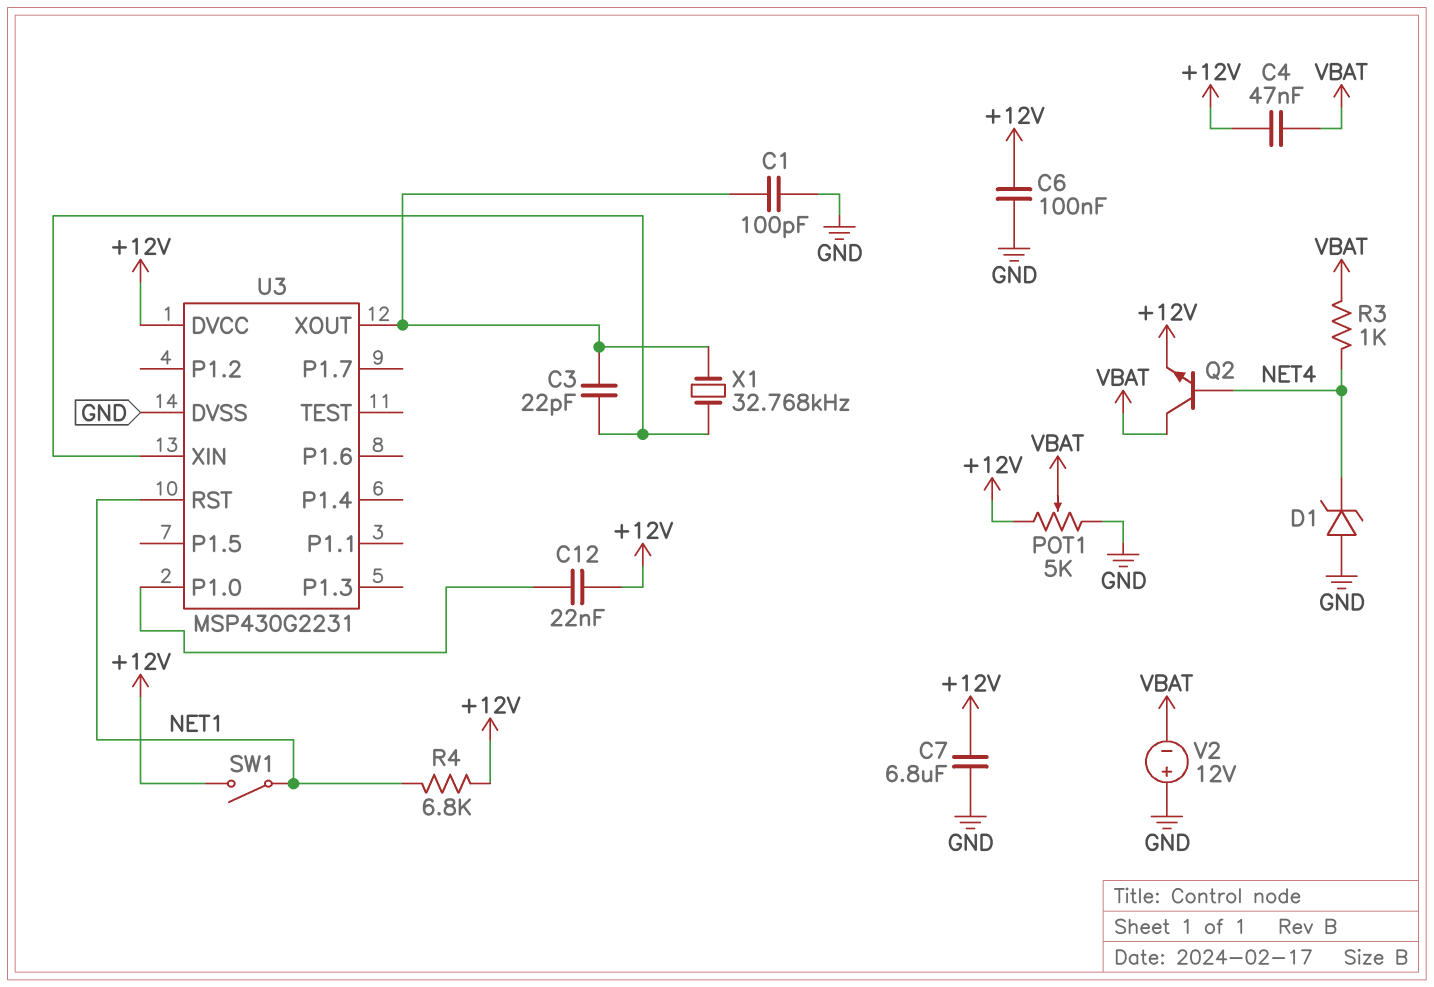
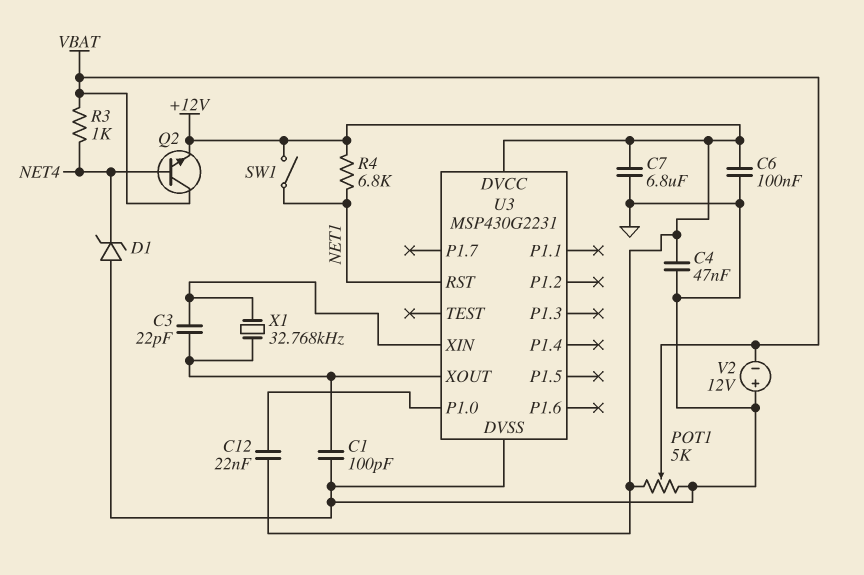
C4: 47nF (+12V, VBAT) -> 47nF (+12V, GND)

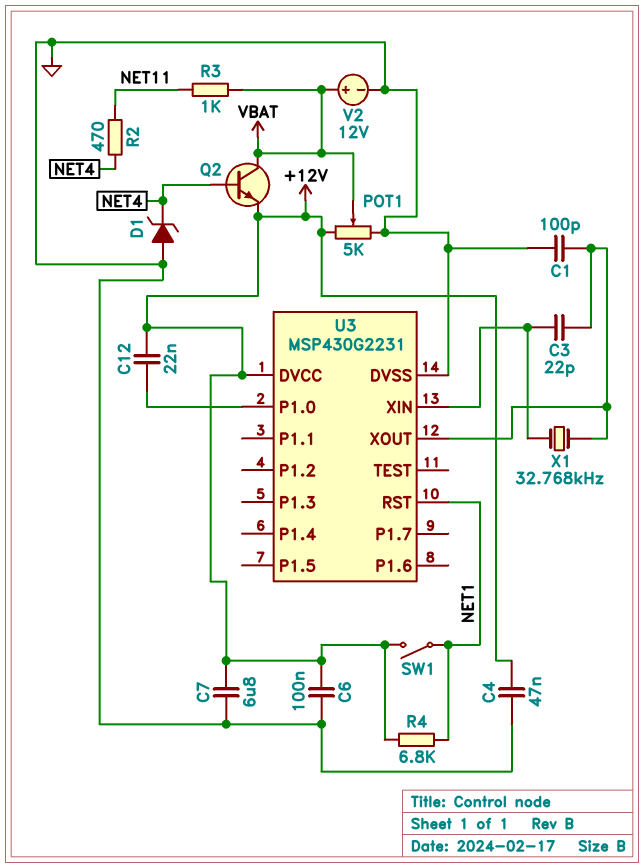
R2: none -> 470 (NET4, NET11)
R3: 1k (NET4, VBAT) -> 1k (NET11, VBAT)
V2: 12V (plus GND, minus VBAT) -> 12V (plus VBAT, minus GND)

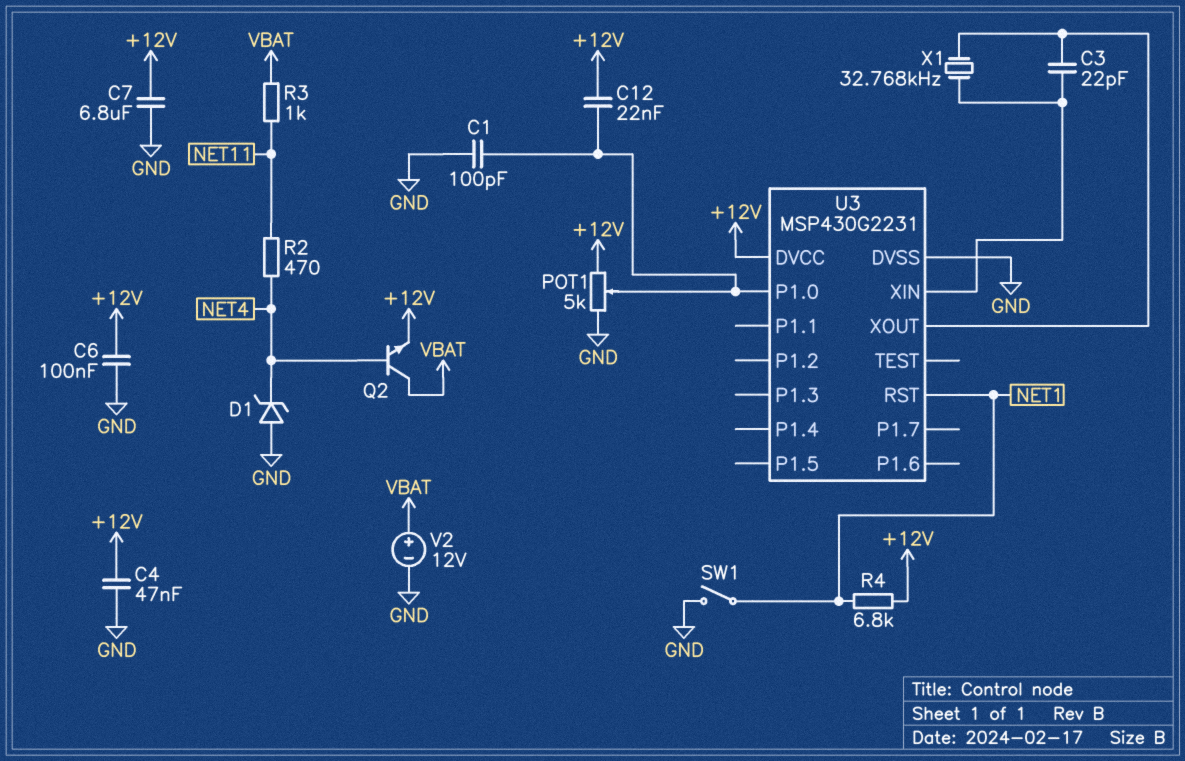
C1: 100pF (GND, U3/XOUT) -> 100pF (GND, U3/P1.0)
POT1: 5k (+12V, GND, wiper VBAT) -> 5k (+12V, GND, wiper U3/P1.0)
SW1: switch (+12V, NET1) -> switch (GND, NET1)

